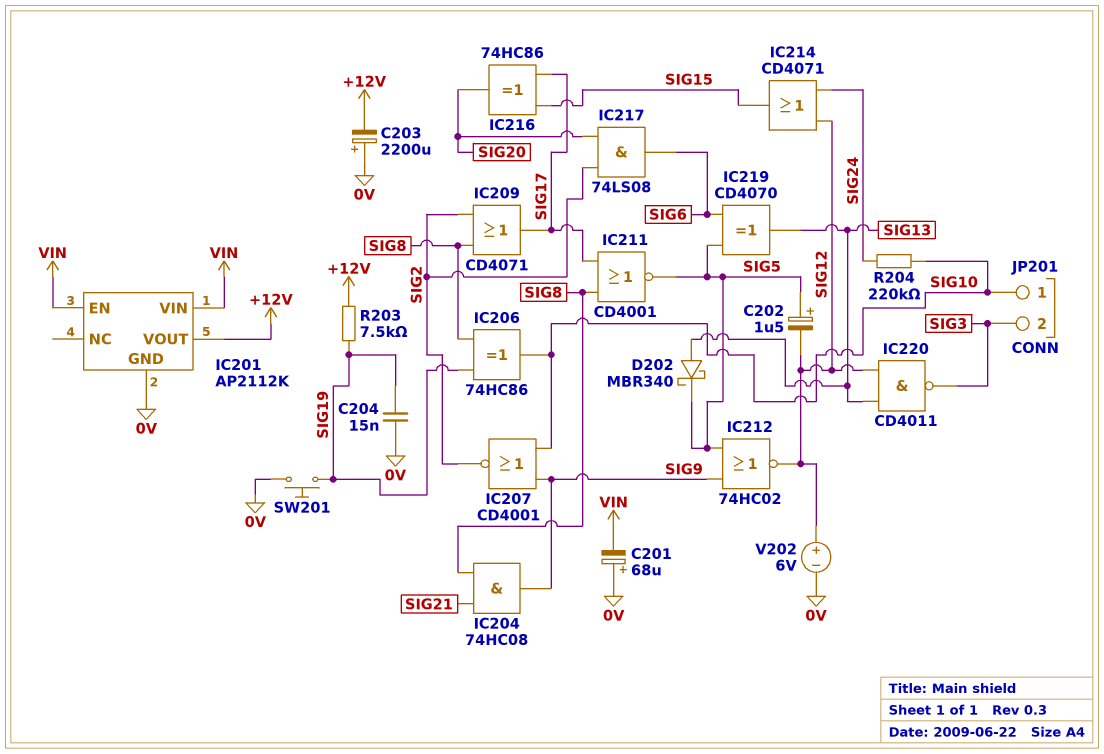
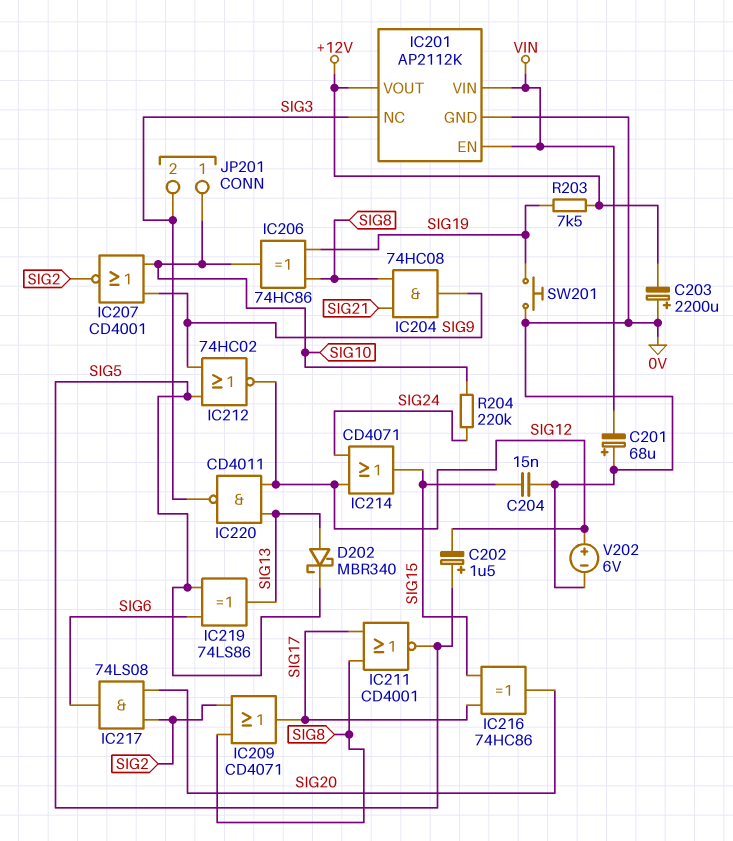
C204: 15nF (0V, SIG19) -> 15nF (0V, SIG15)
IC201 pin NC: none -> SIG3
IC219: XOR CD4070 (in SIG5, in SIG6, out SIG13) -> XOR 74LS86 (in SIG5, in SIG6, out SIG13)

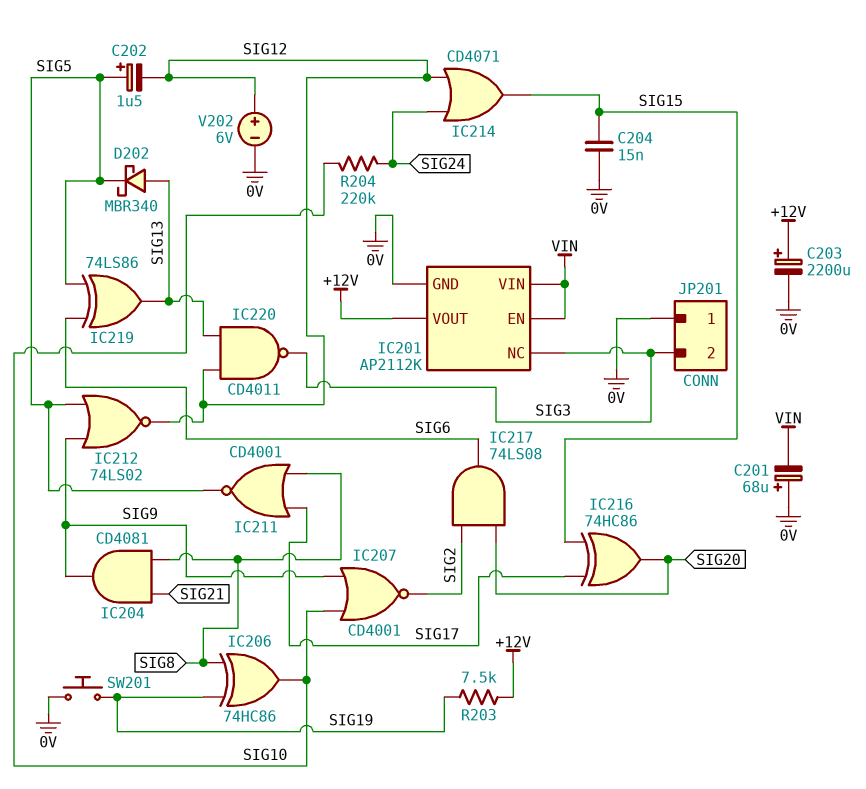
C203: 2200uF (plus 0V, minus +12V) -> 2200uF (plus +12V, minus 0V)
IC204: AND 74HC08 (in SIG8, in SIG21, out SIG9) -> AND CD4081 (in SIG8, in SIG21, out SIG9)
IC209: OR CD4071 (in SIG2, in SIG8, out SIG17) -> none
IC212: NOR 74HC02 (in SIG5, in SIG9, out SIG12) -> NOR 74LS02 (in SIG5, in SIG9, out SIG12)
JP201 pin 1: SIG10 -> 0V

